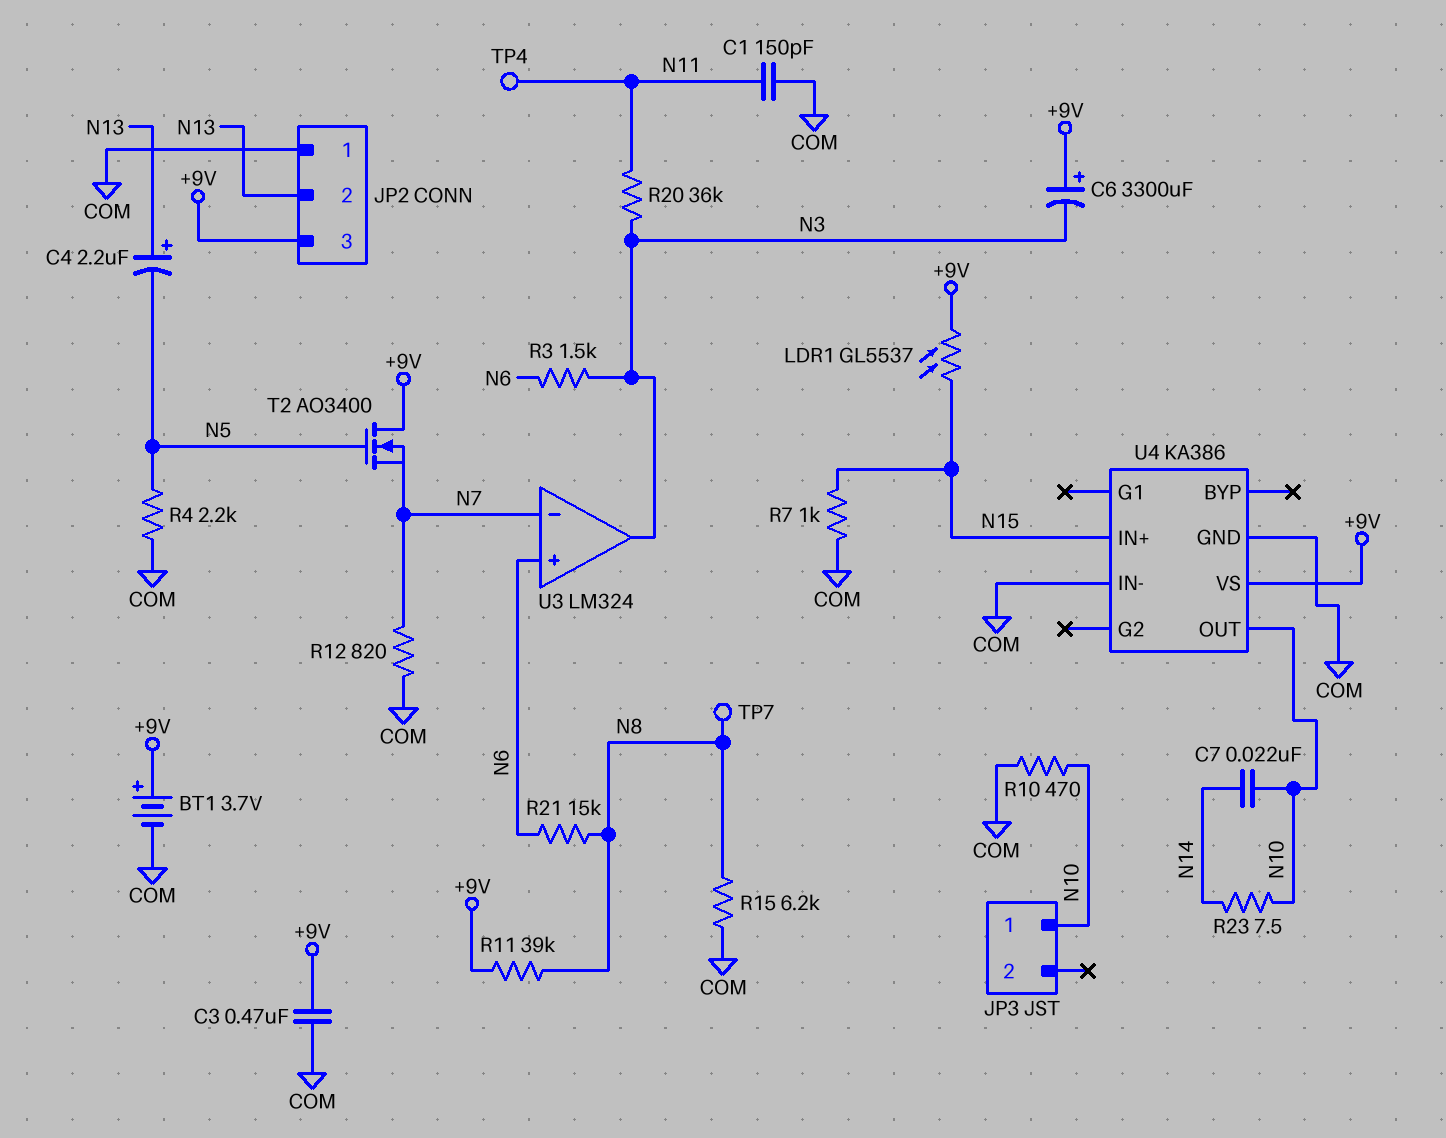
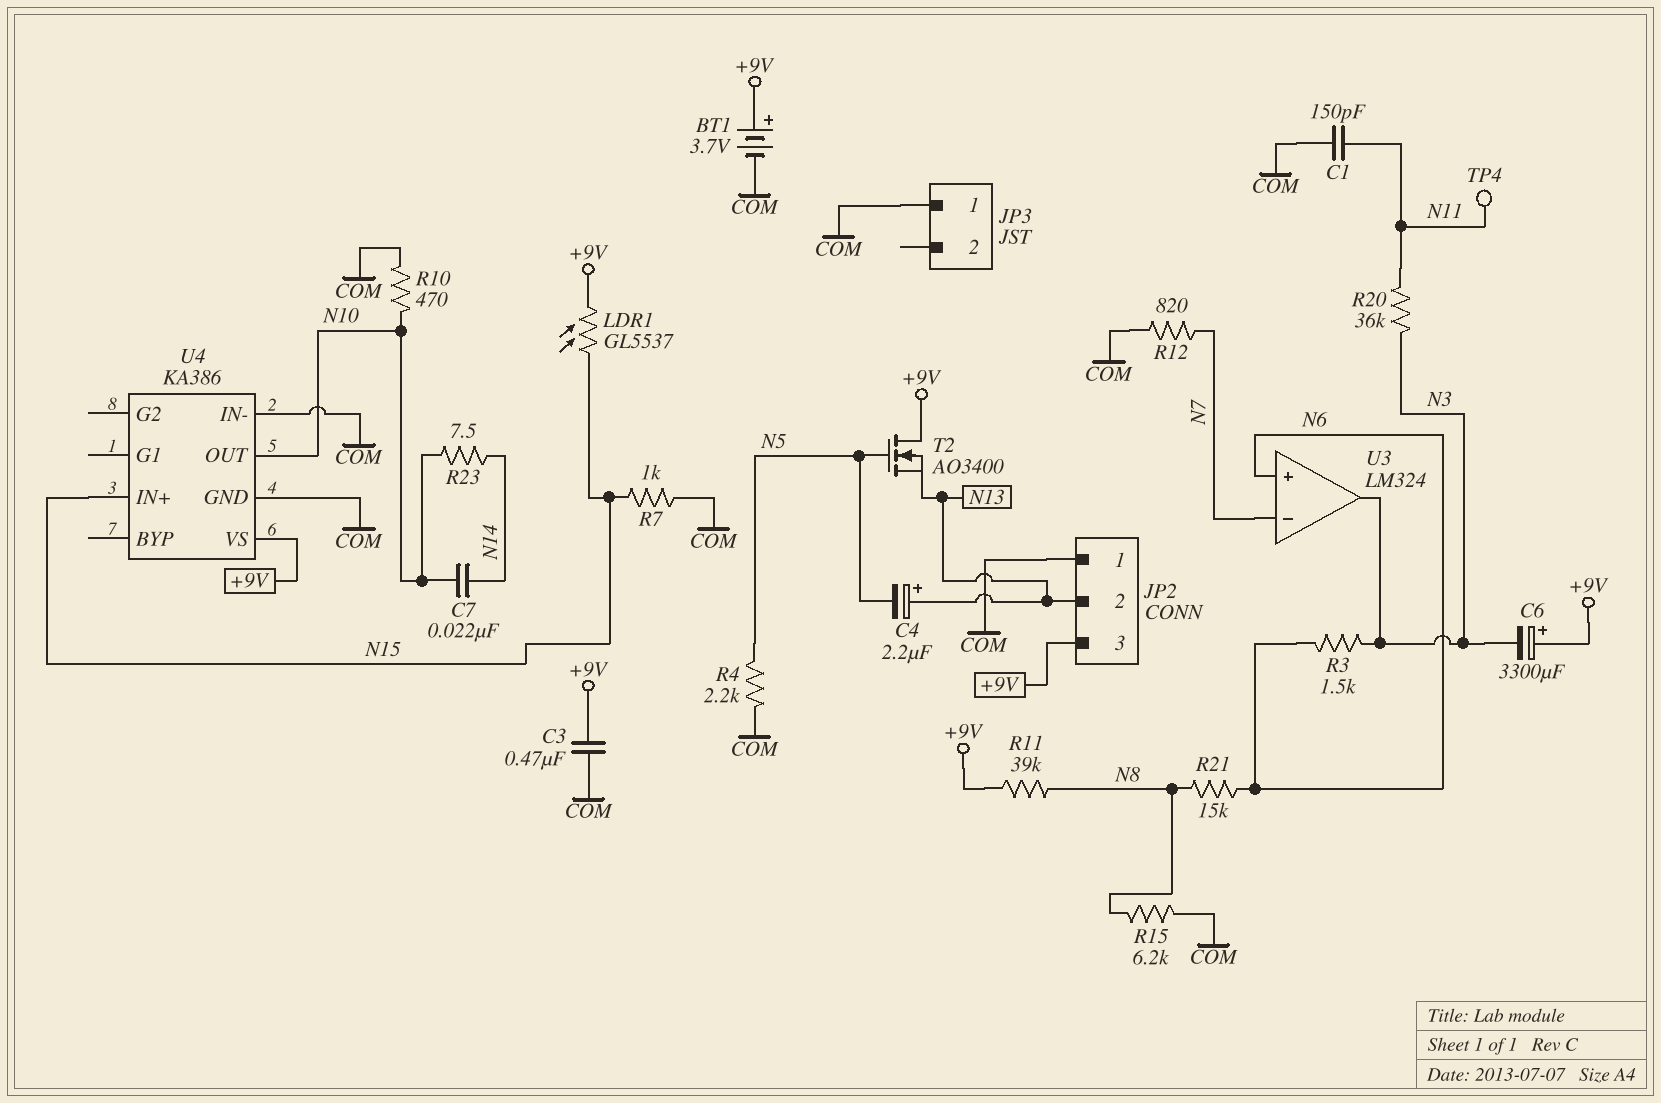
JP3 pin 1: N10 -> COM
T2: NMOS AO3400 (G N5, D +9V, S N7) -> NMOS AO3400 (G N5, D +9V, S N13)
TP7: test point (N8) -> none

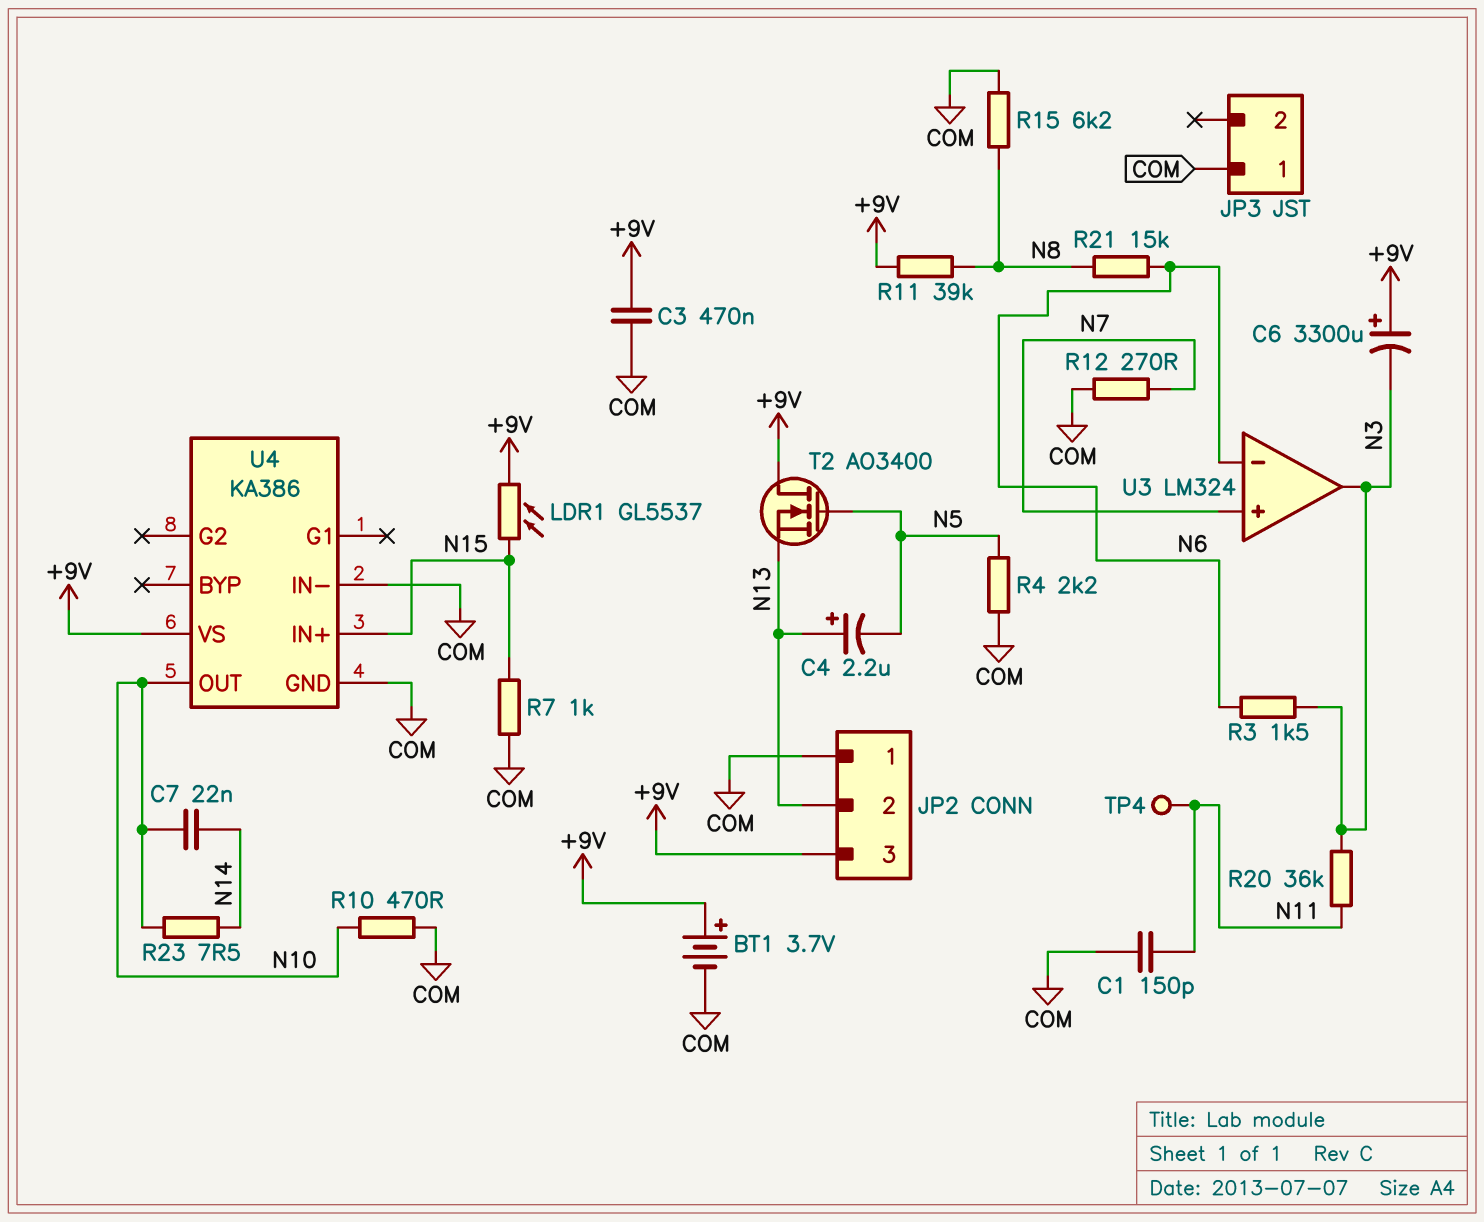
R12: 820 (COM, N7) -> 270 (COM, N7)
U3 pin in+: N6 -> N7
U3 pin in-: N7 -> N6

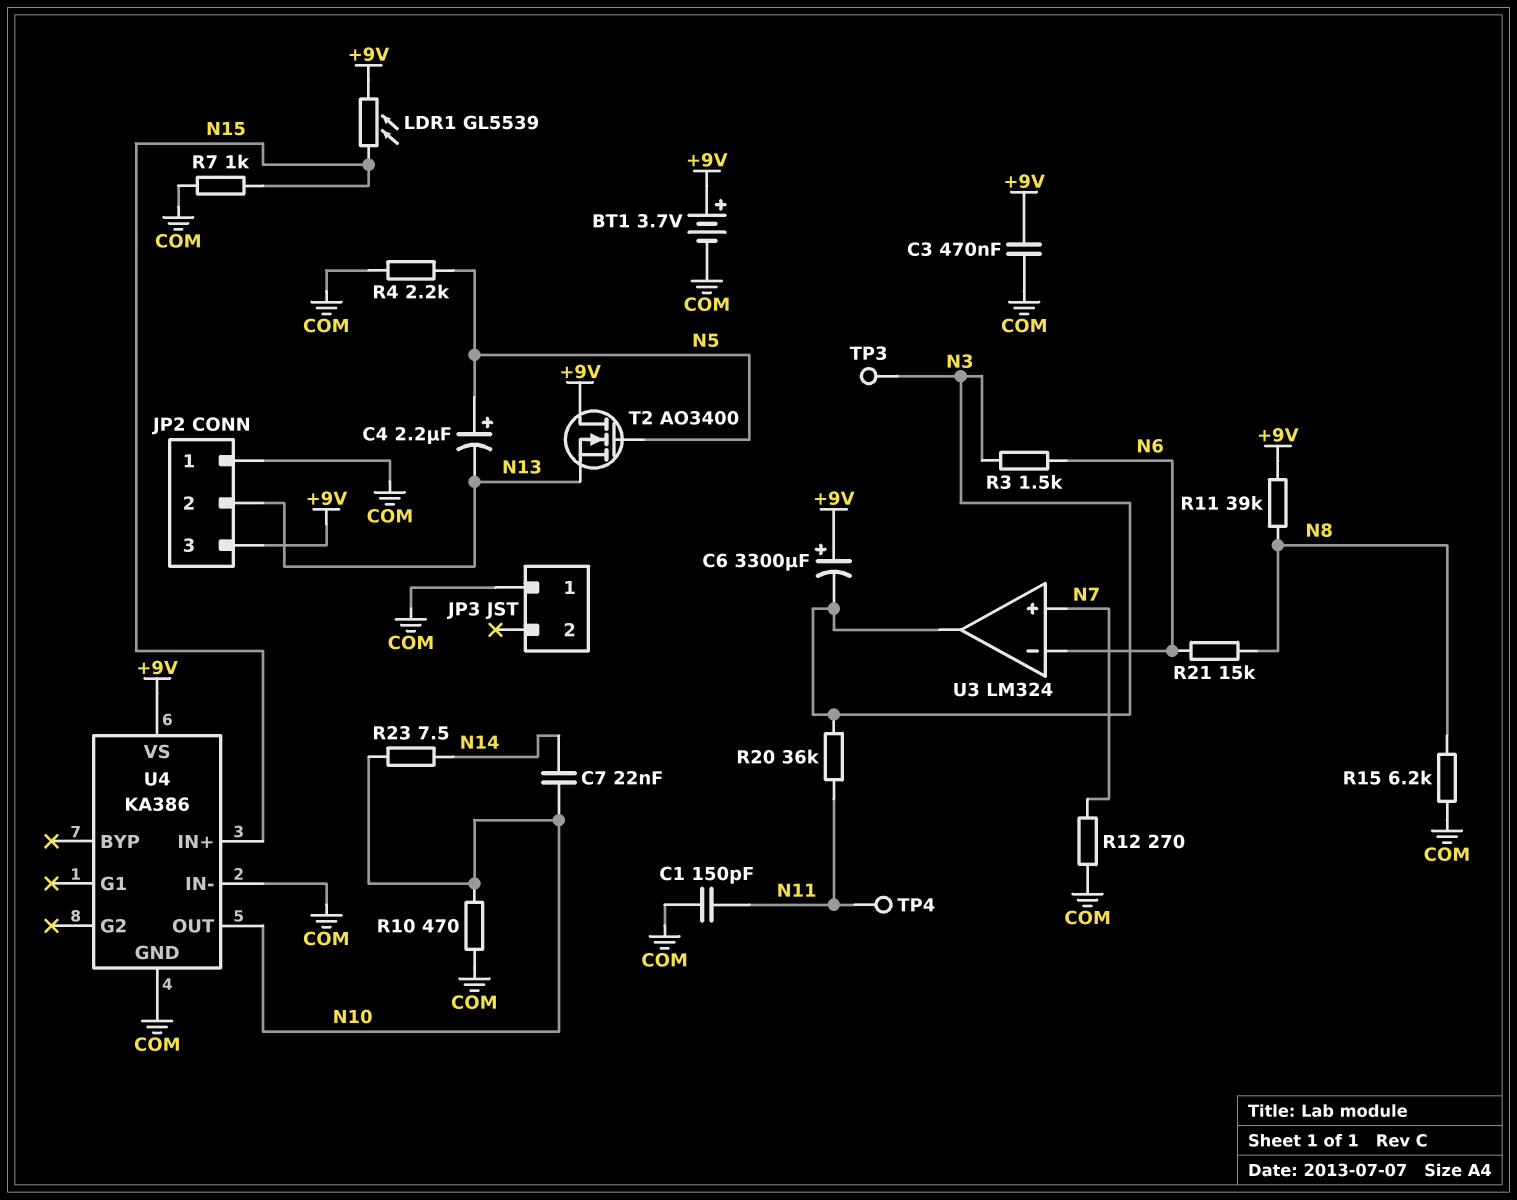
C4: 2.2uF (plus N13, minus N5) -> 2.2uF (plus N5, minus N13)
LDR1: GL5537 (+9V, N15) -> GL5539 (+9V, N15)
TP3: none -> test point (N3)

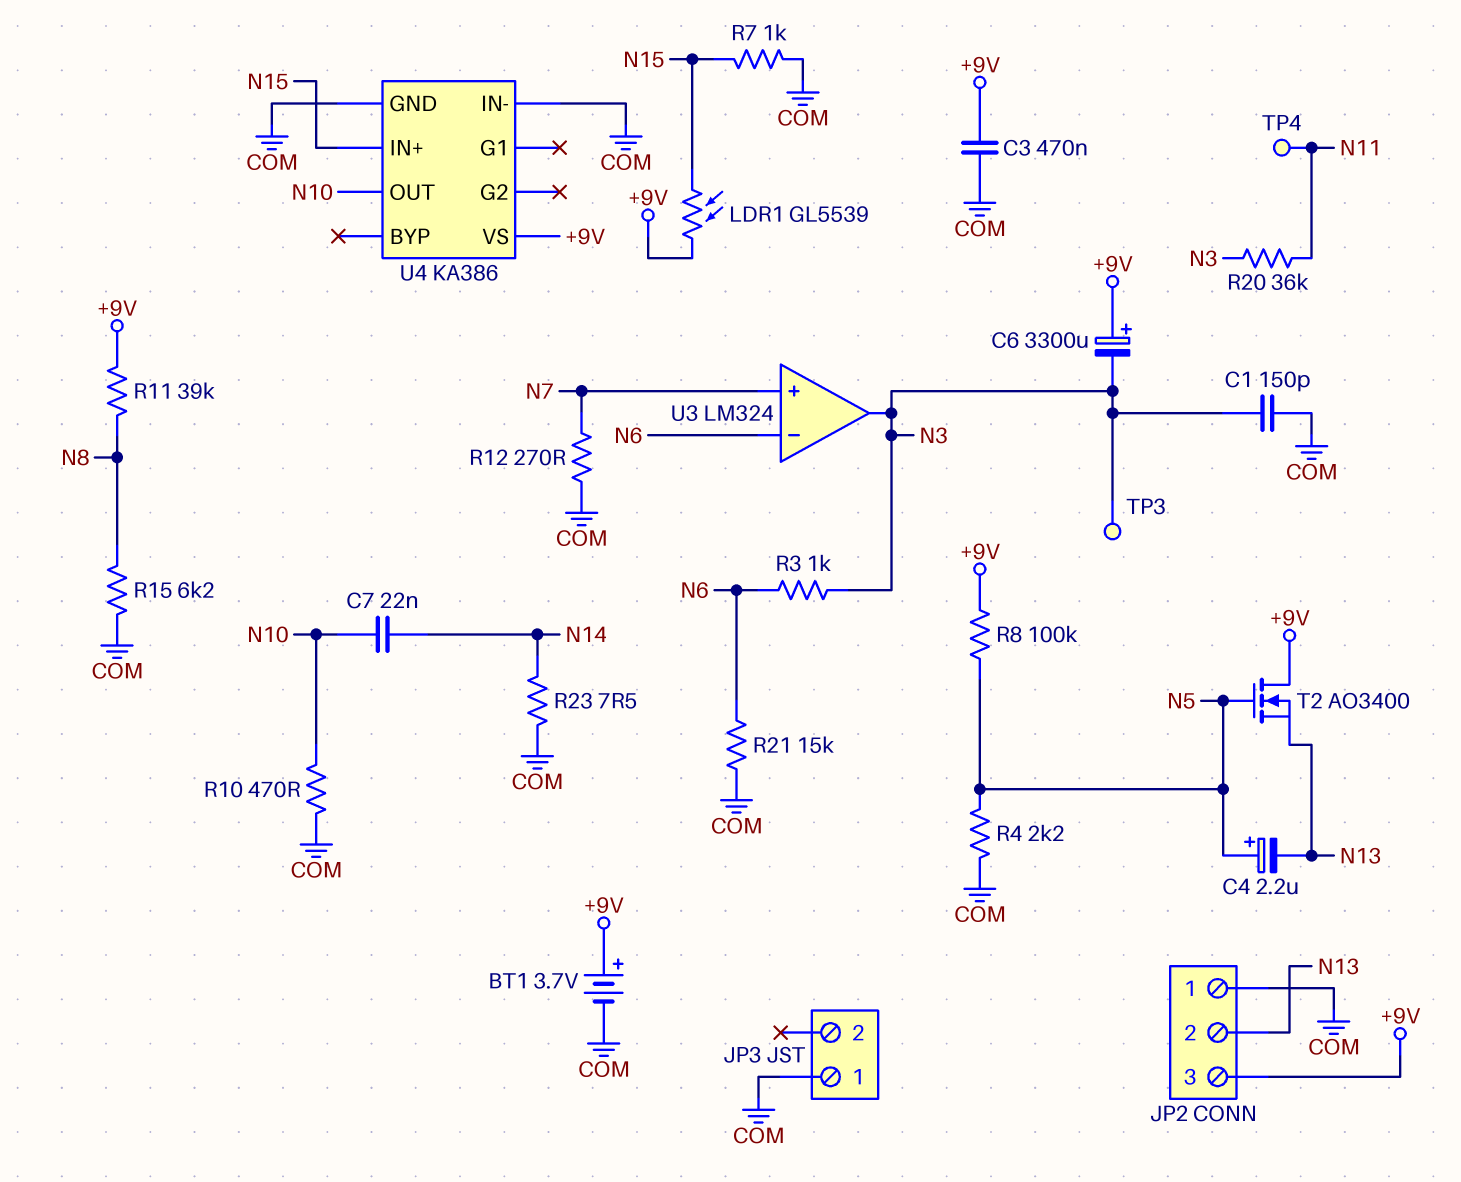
C1: 150pF (COM, N11) -> 150pF (COM, N3)
R3: 1.5k (N3, N6) -> 1k (N3, N6)
R8: none -> 100k (+9V, N5)
R21: 15k (N6, N8) -> 15k (COM, N6)
R23: 7.5 (N10, N14) -> 7.5 (COM, N14)

